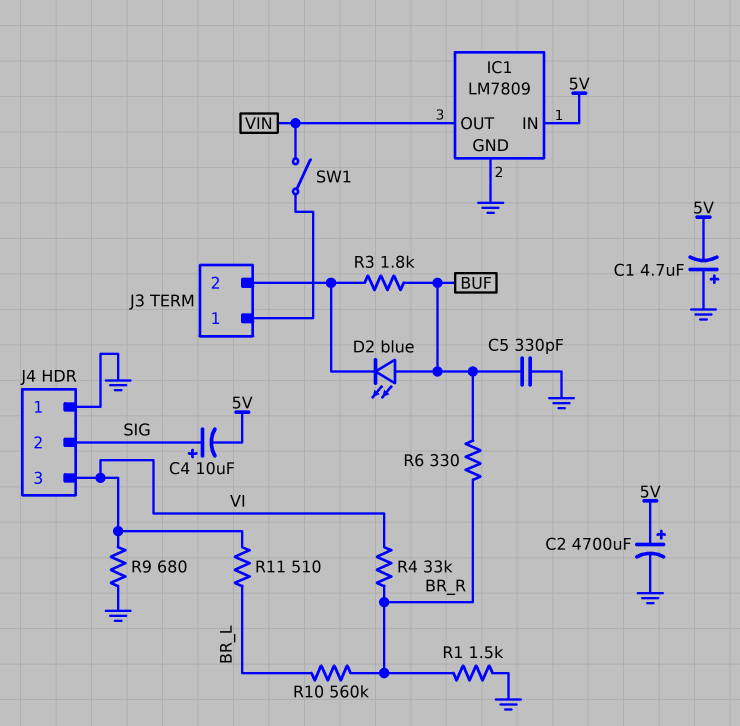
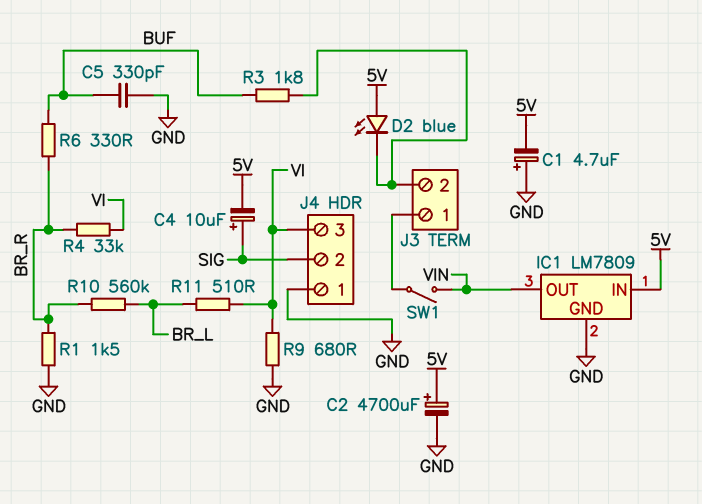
D2: LED blue (A BUF, K J3/2) -> LED blue (A 5V, K J3/2)

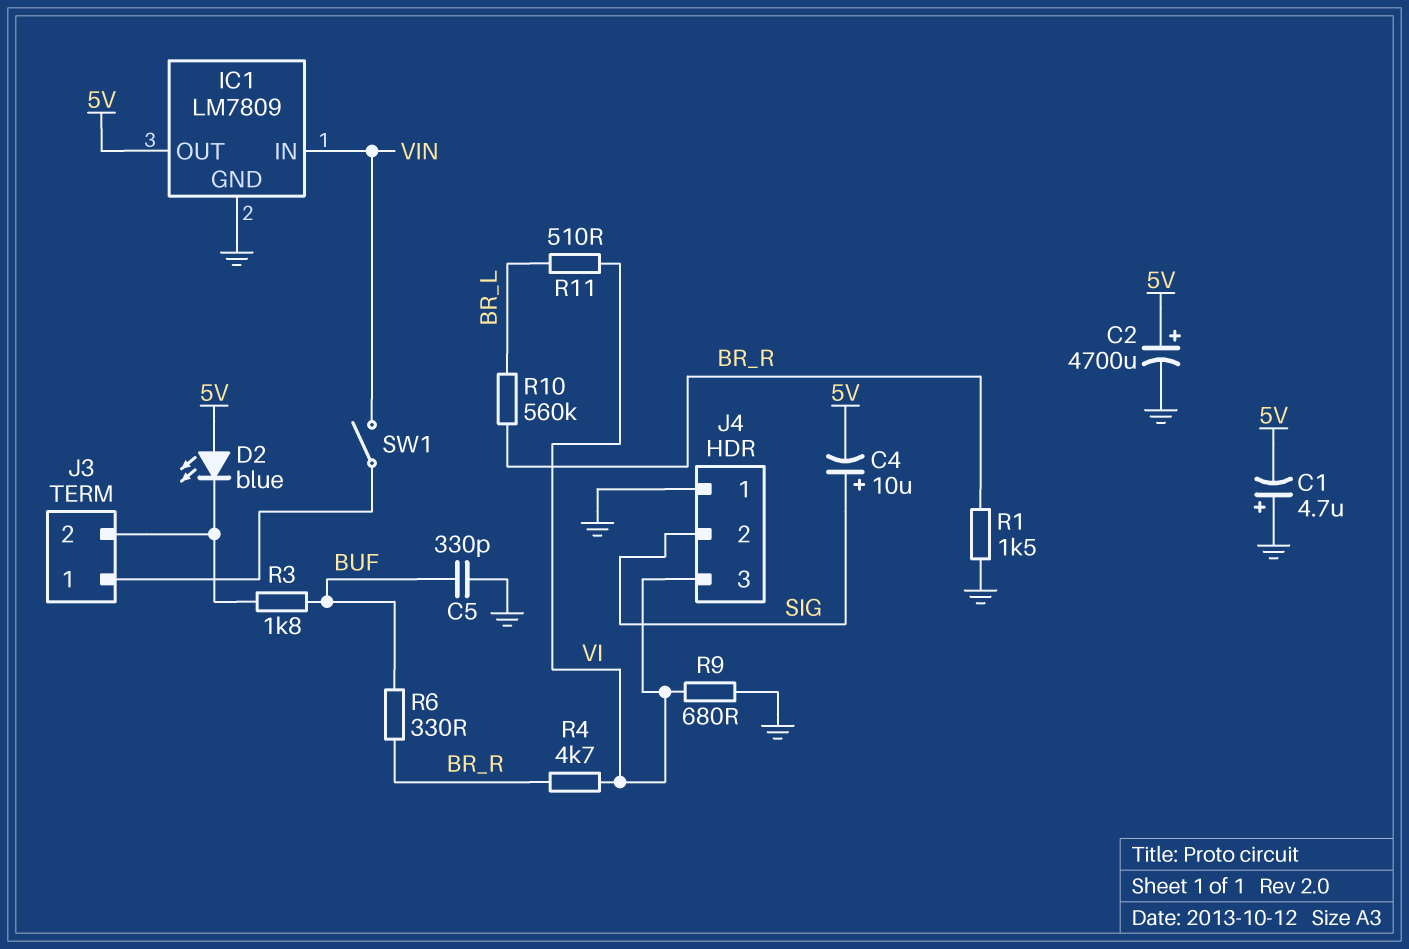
IC1 pin IN: 5V -> VIN
IC1 pin OUT: VIN -> 5V
R4: 33k (BR_R, VI) -> 4.7k (BR_R, VI)

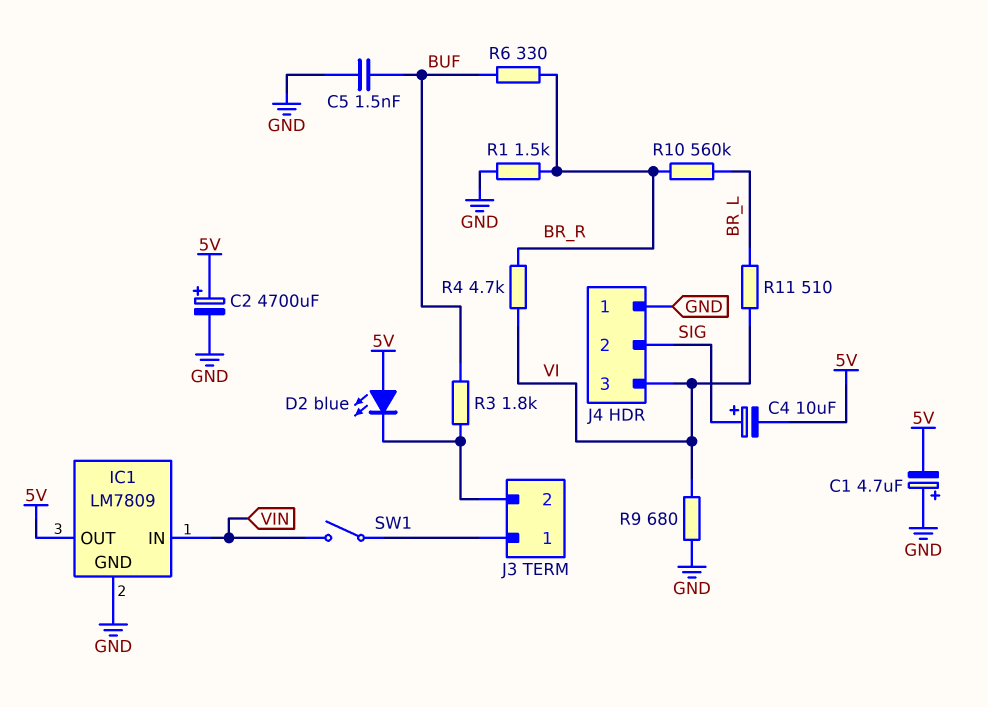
C5: 330pF (BUF, GND) -> 1.5nF (BUF, GND)

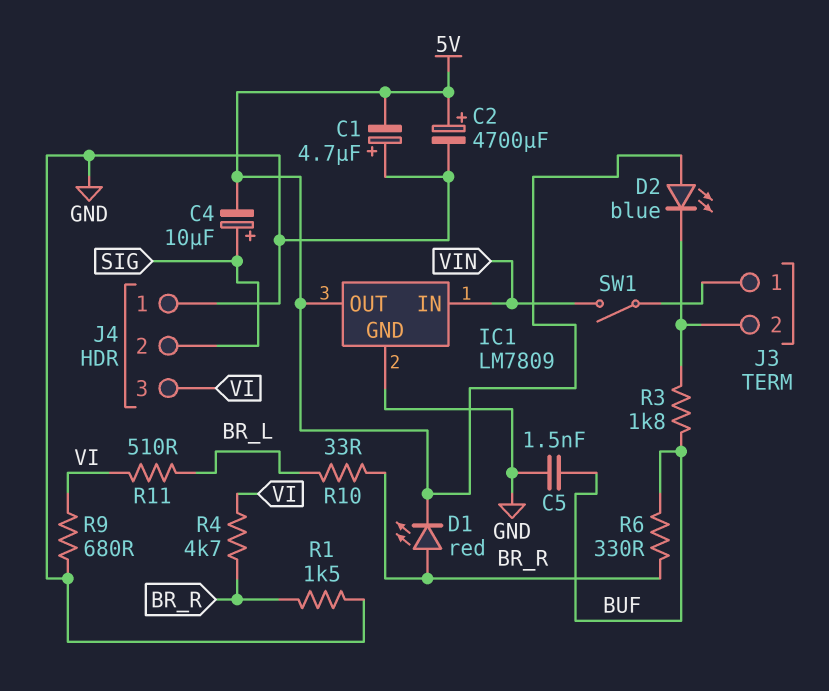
D1: none -> LED red (A BR_R, K 5V)
R10: 560k (BR_L, BR_R) -> 33 (BR_L, BR_R)

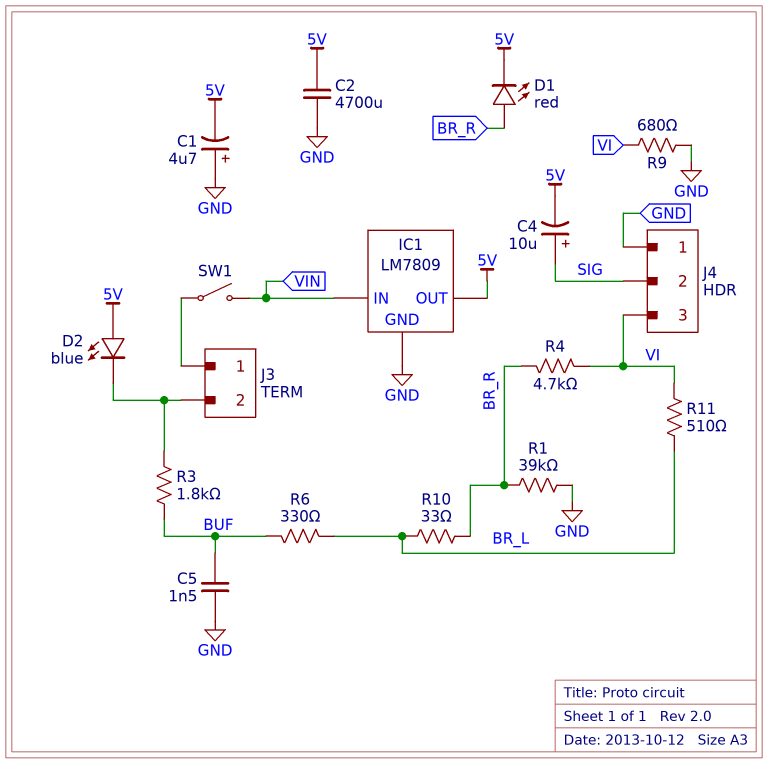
C2: 4700uF (plus 5V, minus GND) -> 4700uF (5V, GND)
R1: 1.5k (BR_R, GND) -> 39k (BR_R, GND)
R6: 330 (BR_R, BUF) -> 330 (BR_L, BUF)

